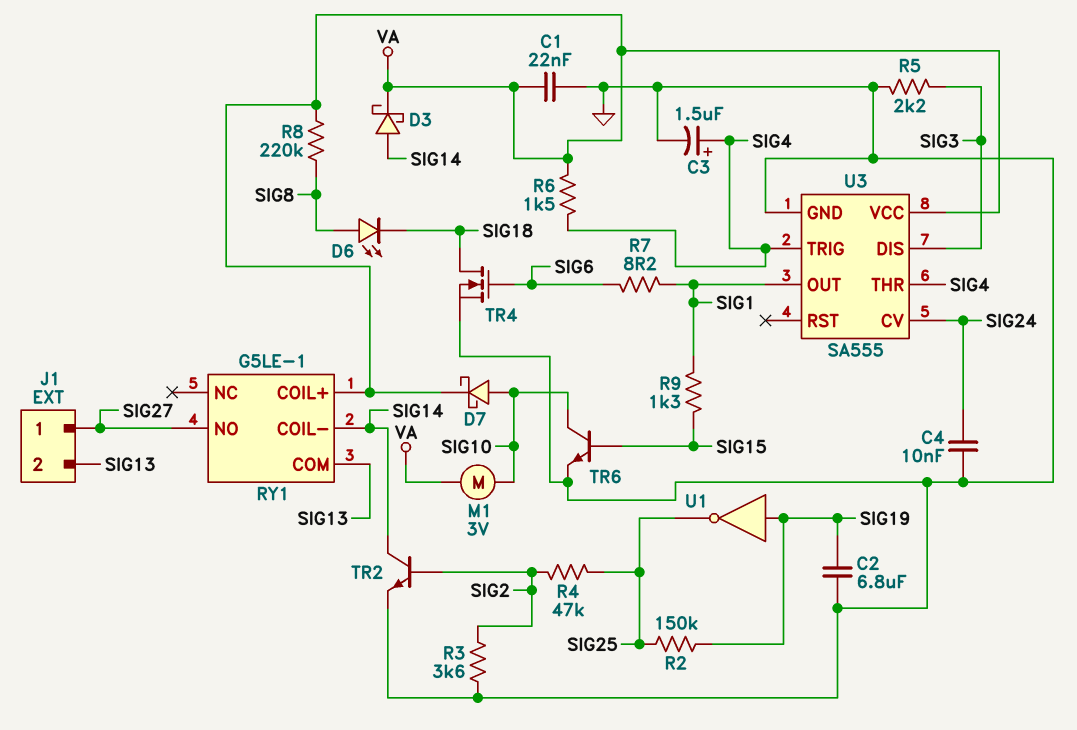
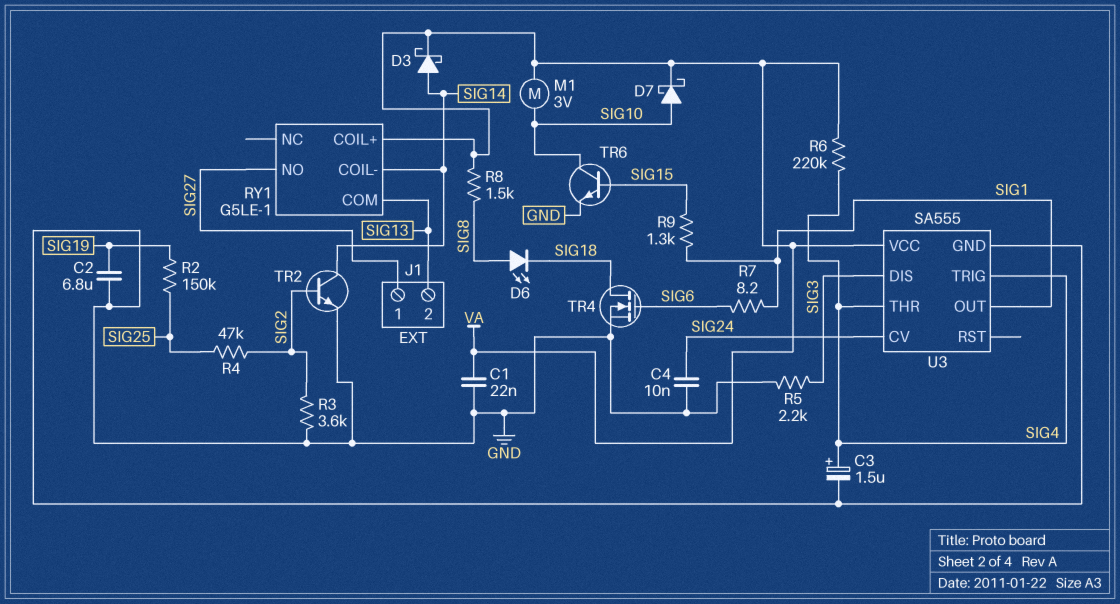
R6: 1.5k (SIG4, VA) -> 220k (SIG4, VA)
R8: 220k (SIG8, VA) -> 1.5k (SIG8, VA)
U1: NOT (in SIG19, out SIG25) -> none

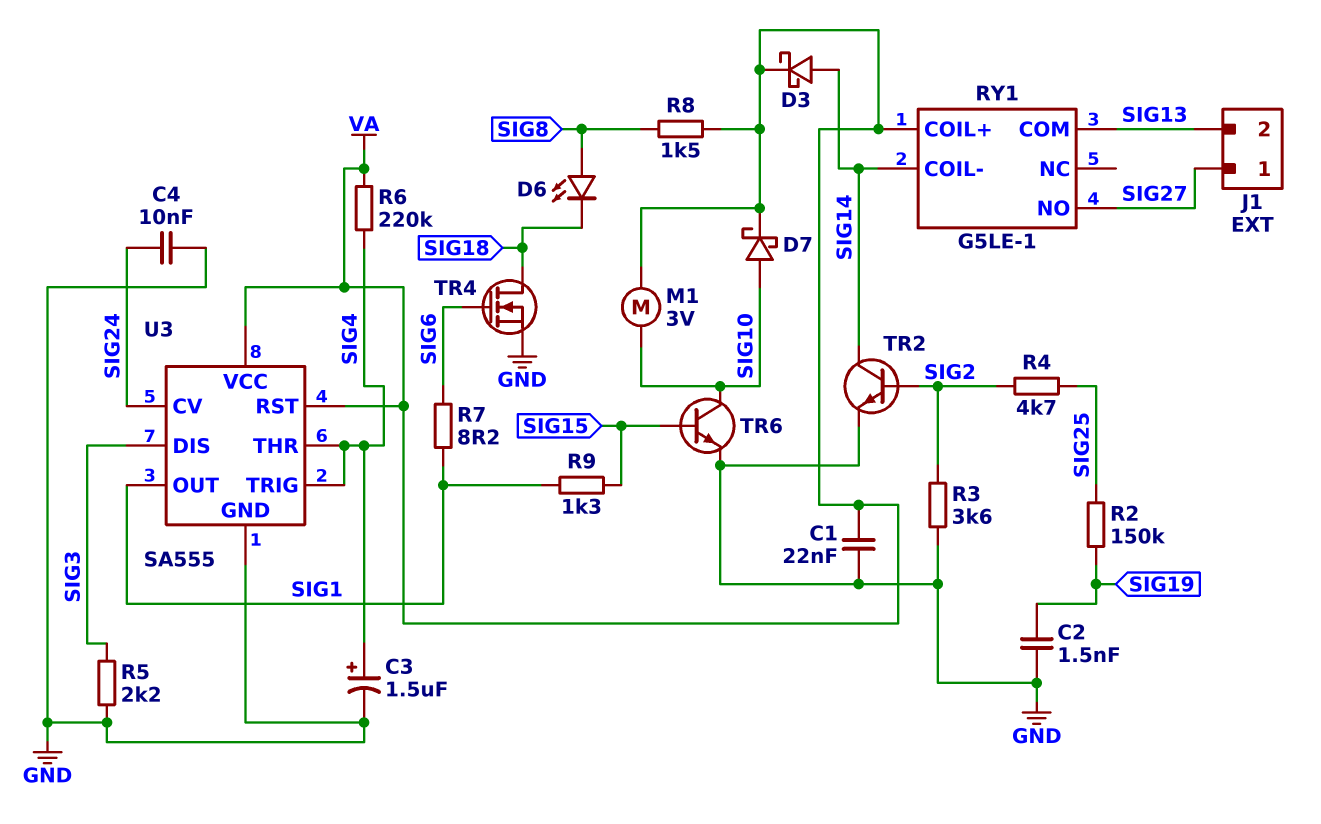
C2: 6.8uF (GND, SIG19) -> 1.5nF (GND, SIG19)
R4: 47k (SIG2, SIG25) -> 4.7k (SIG2, SIG25)
U3 pin RST: none -> VA

